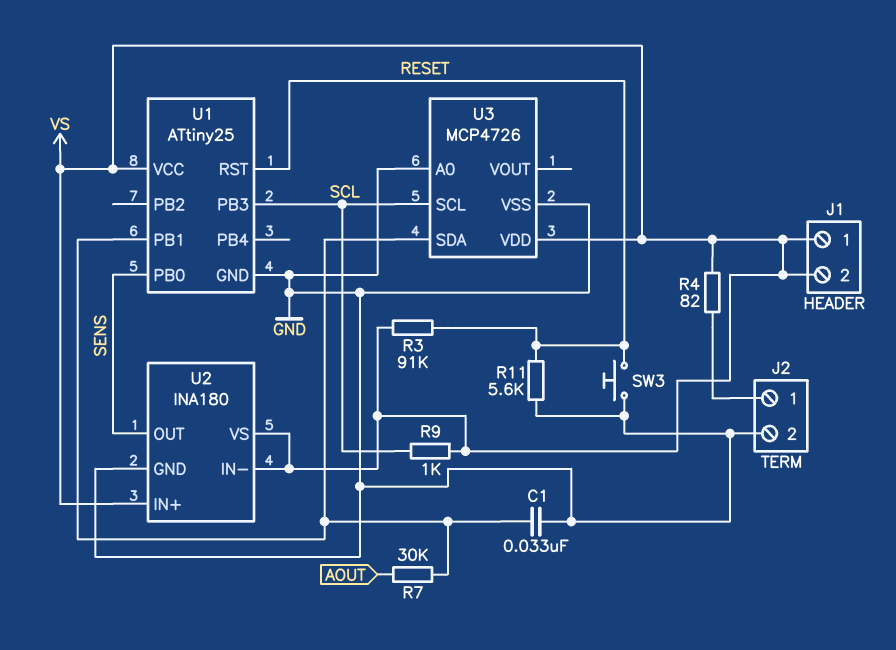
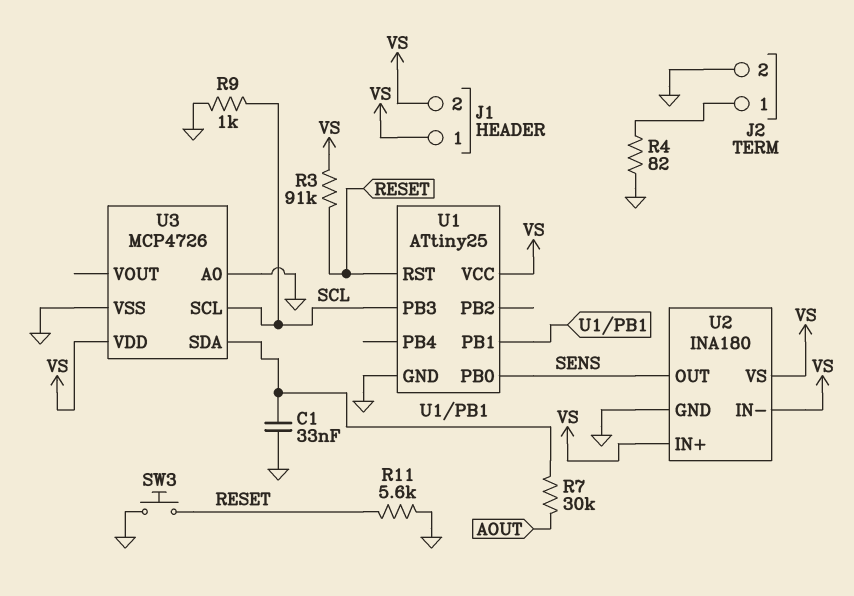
R4: 82 (J2/1, VS) -> 82 (GND, J2/1)
R9: 1k (SCL, VS) -> 1k (GND, SCL)

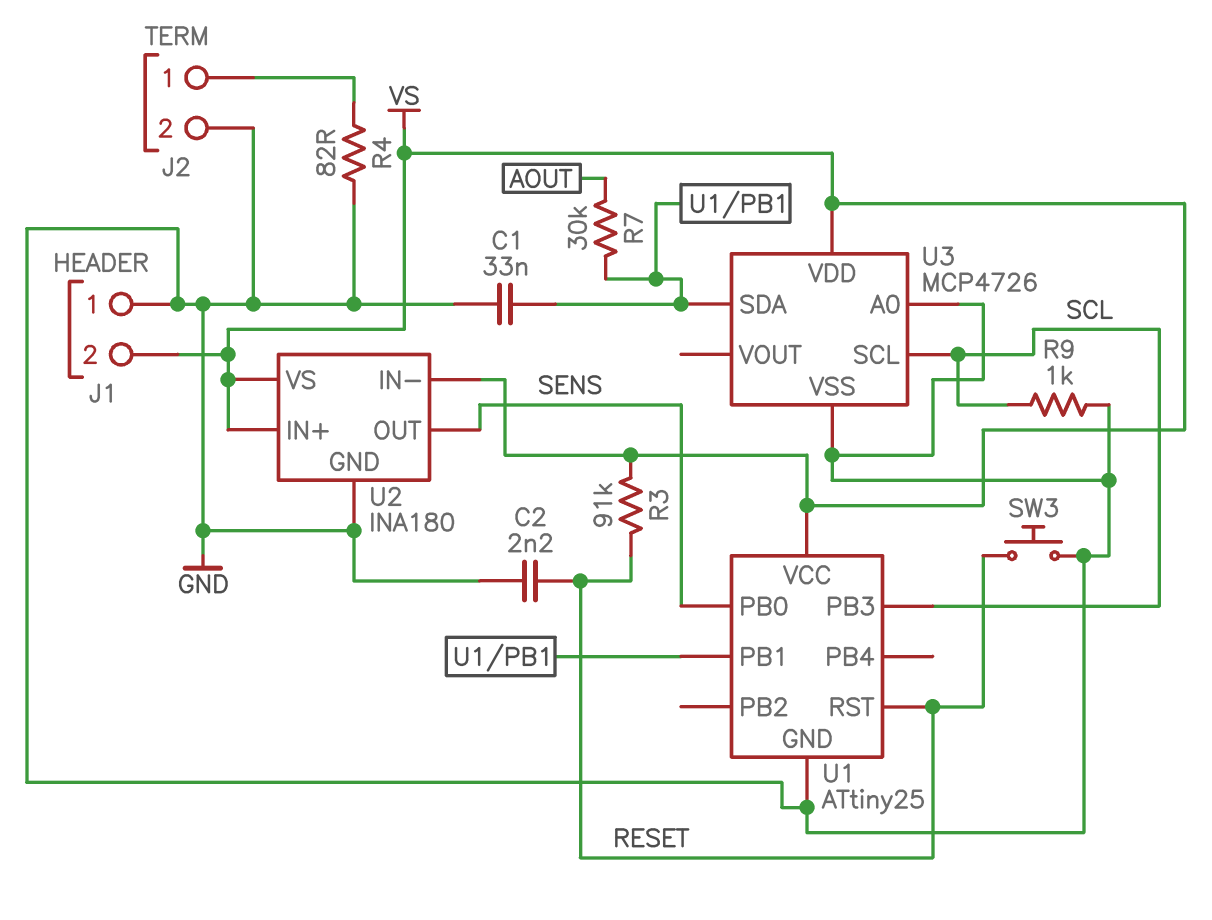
C2: none -> 2.2nF (GND, RESET)
J1 pin 1: VS -> GND
R11: 5.6k (GND, RESET) -> none

